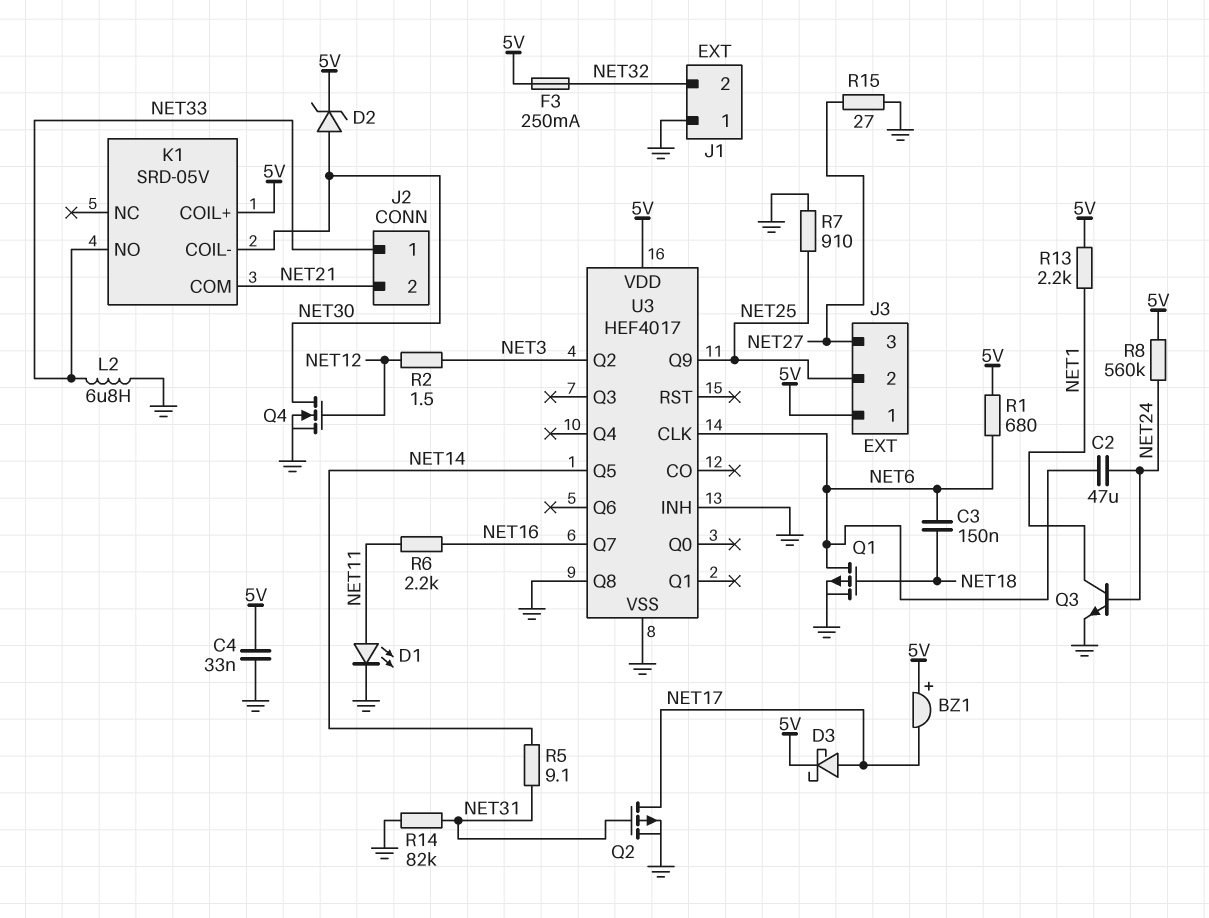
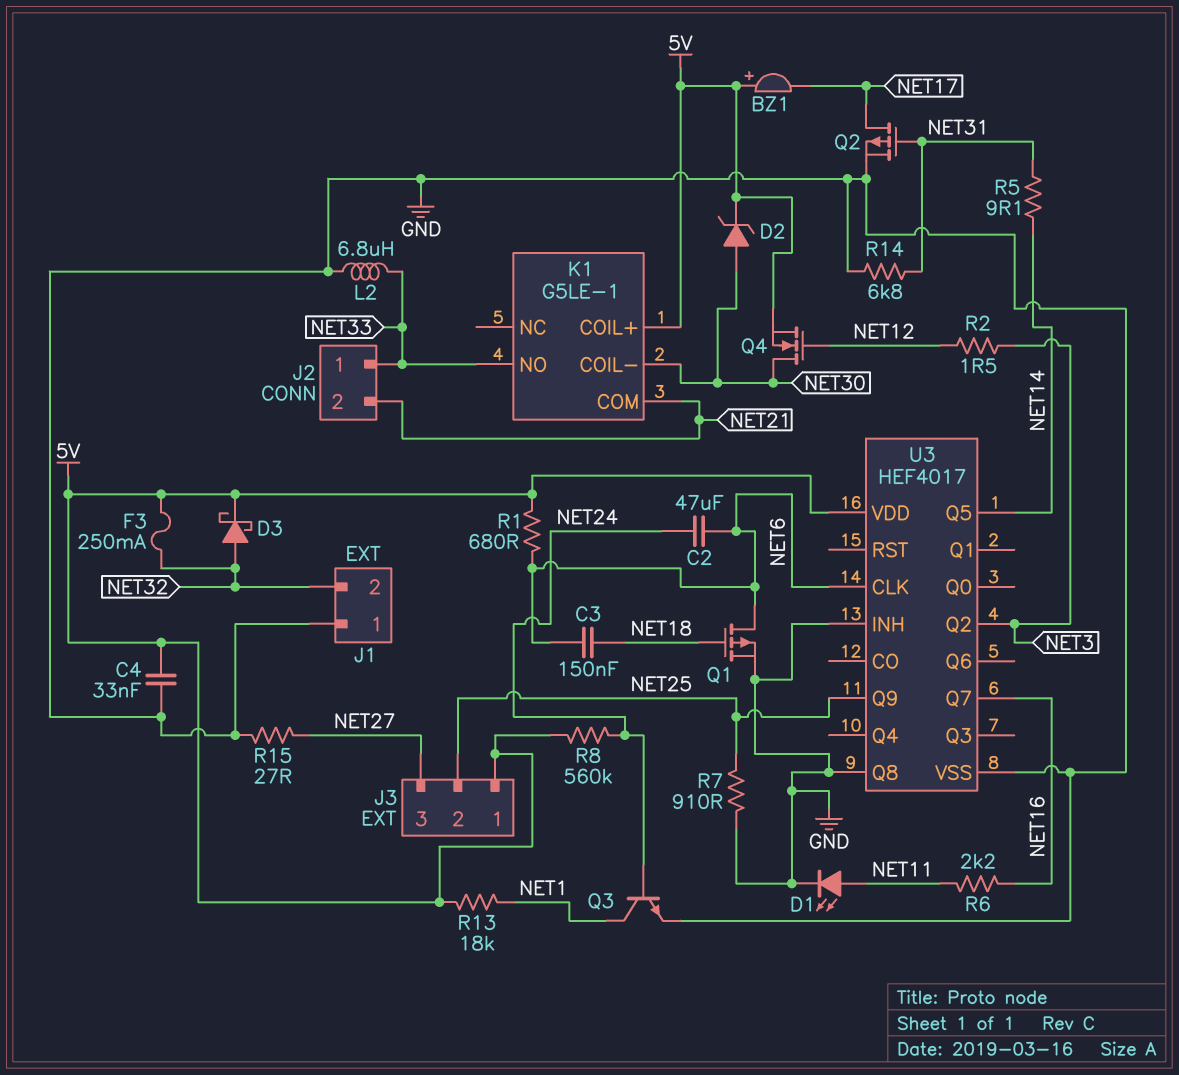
D3: schottky (A NET17, K 5V) -> schottky (A NET32, K 5V)
K1: SRD-05V -> G5LE-1
Q4: NMOS (G NET12, D NET30, S GND) -> NMOS (G NET12, D NET30, S 5V)
R13: 2.2k (5V, NET1) -> 18k (5V, NET1)
R14: 82k (GND, NET31) -> 6.8k (GND, NET31)

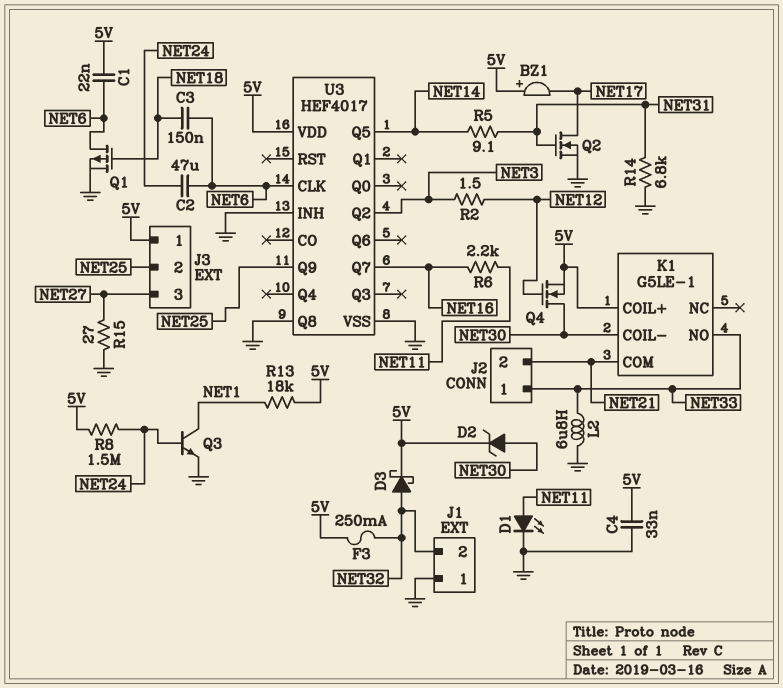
C1: none -> 22nF (5V, NET6)
Q2: PMOS (G NET31, D NET17, S GND) -> NMOS (G NET31, D NET17, S GND)
R1: 680 (5V, NET6) -> none
R7: 910 (GND, NET25) -> none
R8: 560k (5V, NET24) -> 1.5M (5V, NET24)

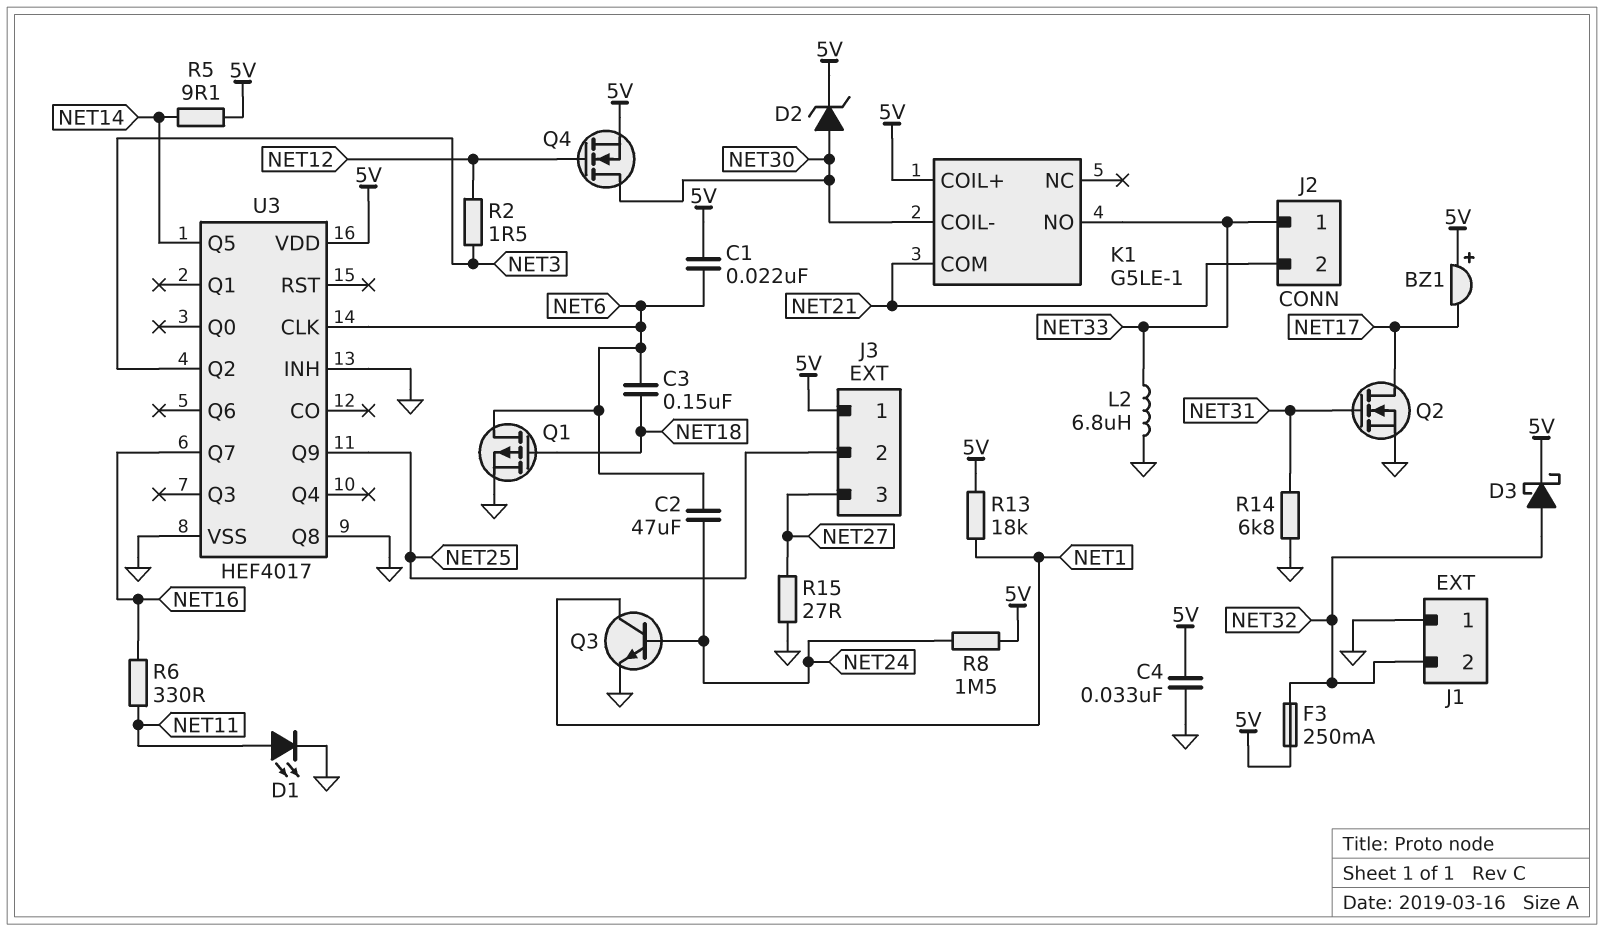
R5: 9.1 (NET14, NET31) -> 9.1 (5V, NET14)
R6: 2.2k (NET11, NET16) -> 330 (NET11, NET16)

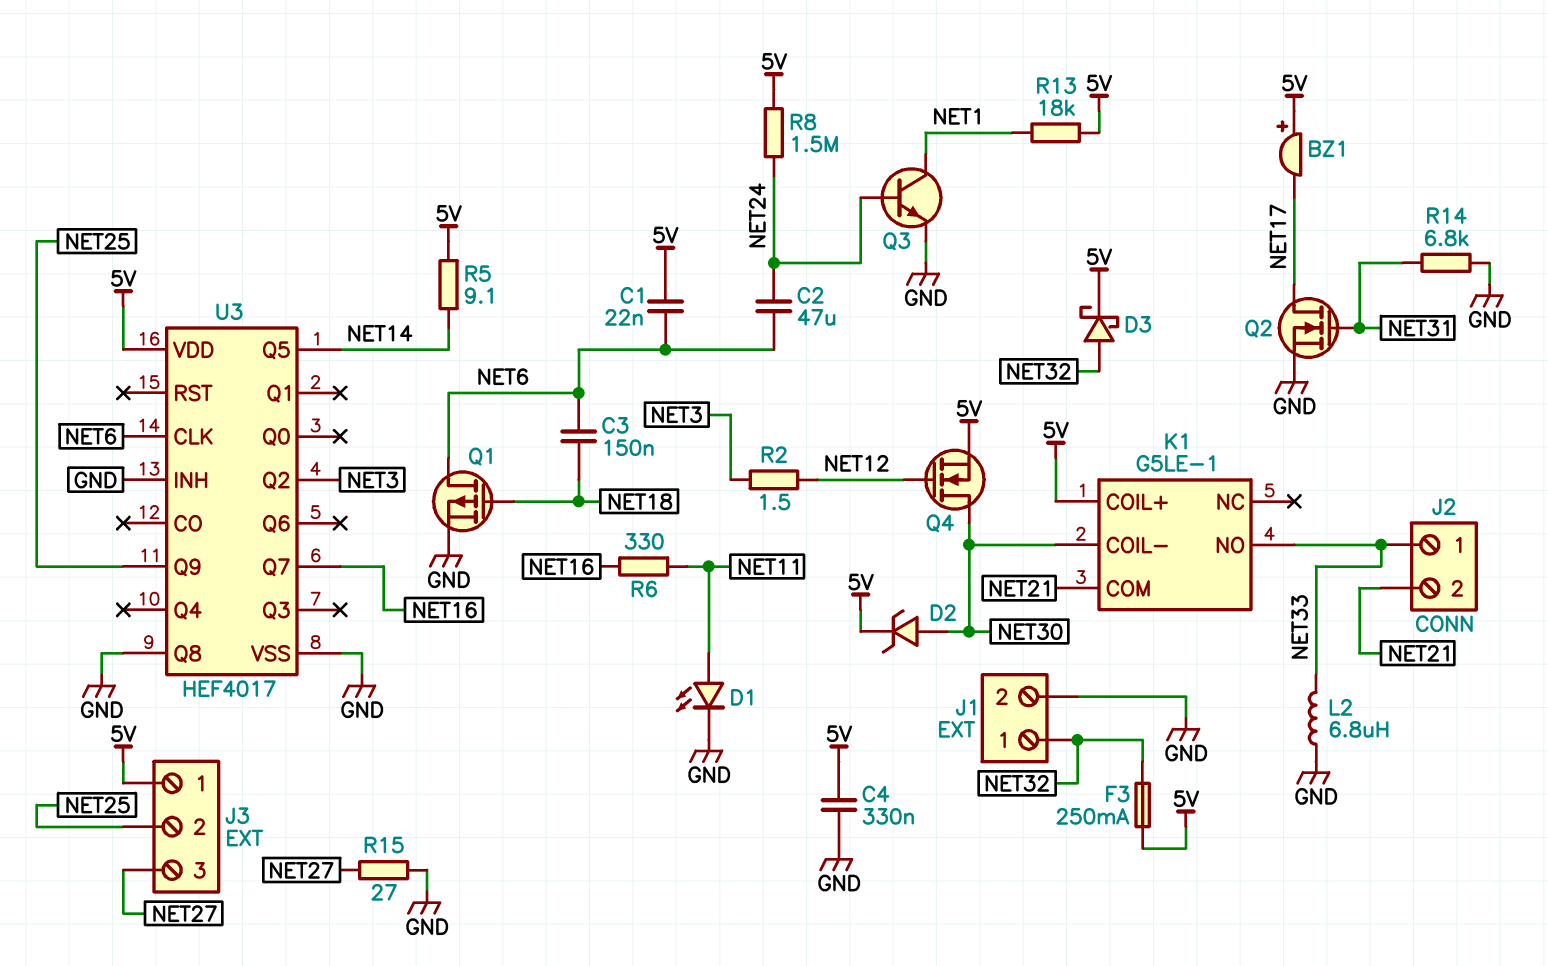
C4: 33nF (5V, GND) -> 330nF (5V, GND)
J1 pin 1: GND -> NET32
J1 pin 2: NET32 -> GND

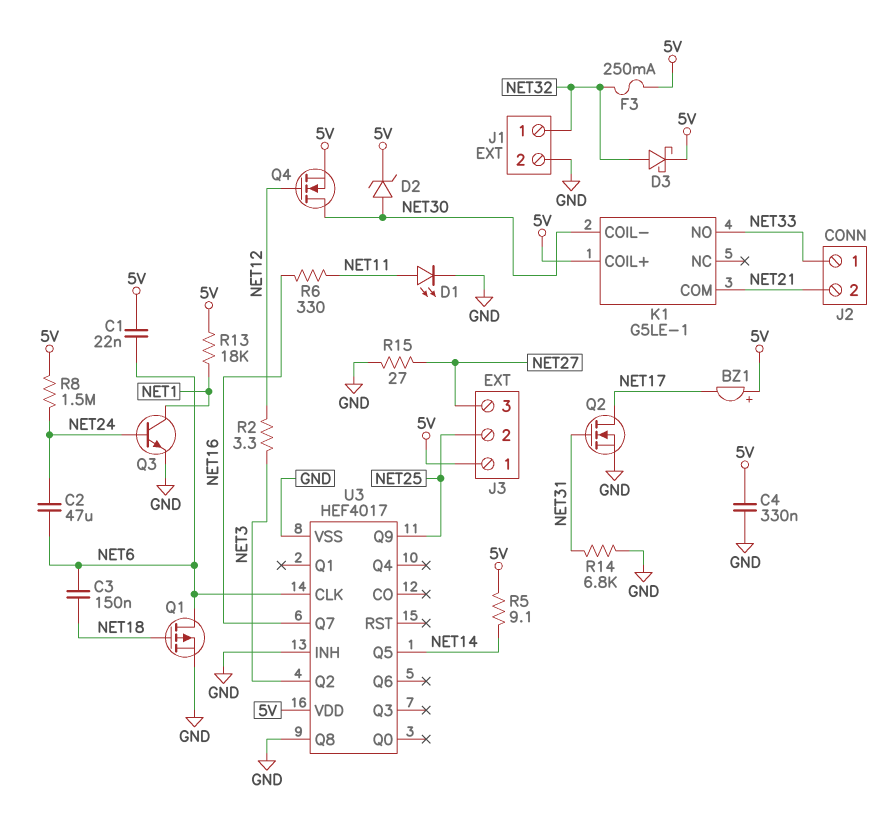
L2: 6.8uH (GND, NET33) -> none
R2: 1.5 (NET3, NET12) -> 3.3 (NET3, NET12)

